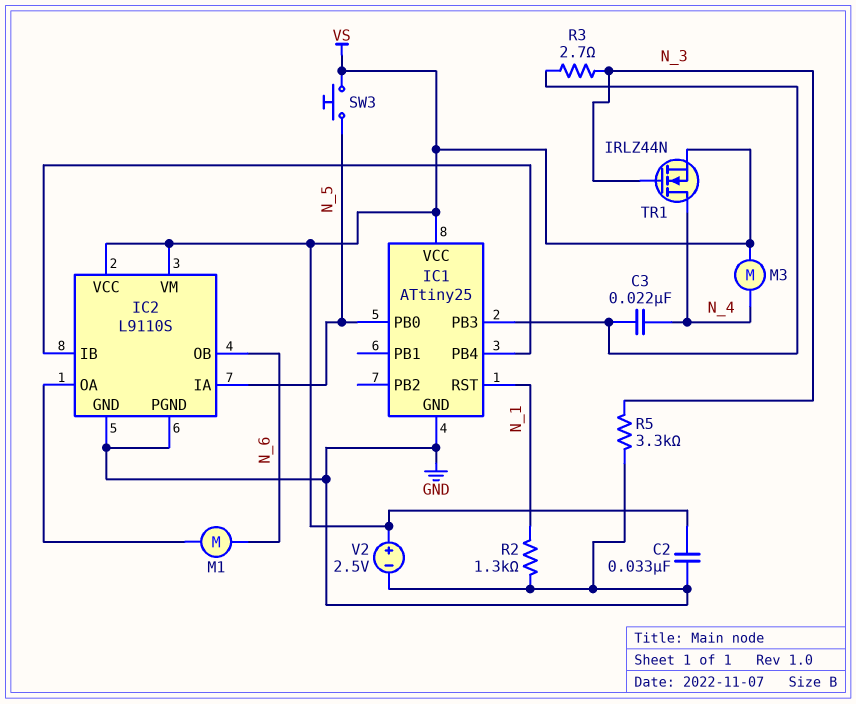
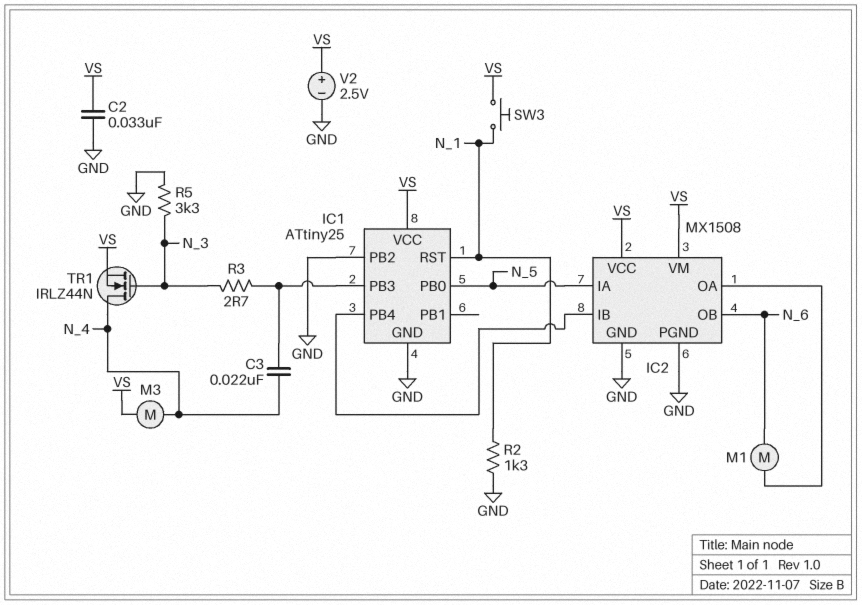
IC1 pin PB2: none -> GND
IC2: L9110S -> MX1508
SW3: button (N_5, VS) -> button (N_1, VS)

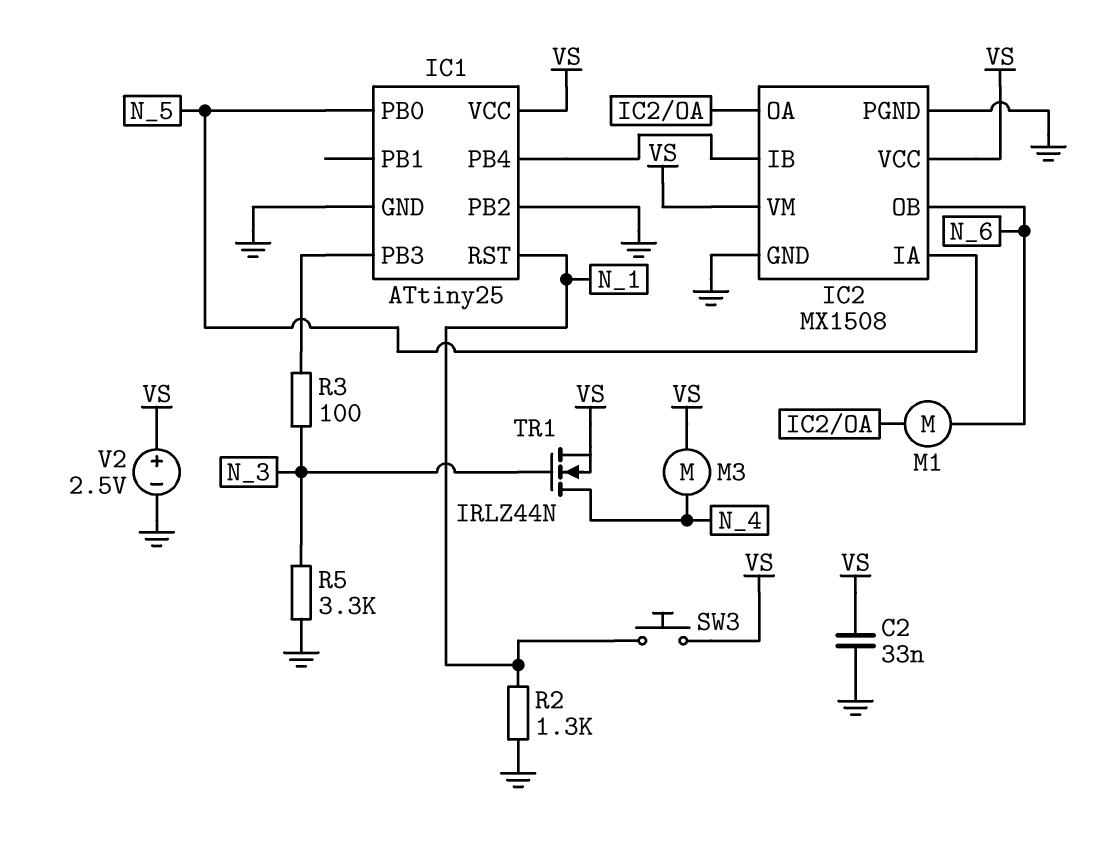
C3: 22nF (IC1/PB3, N_4) -> none
R3: 2.7 (IC1/PB3, N_3) -> 100 (IC1/PB3, N_3)

